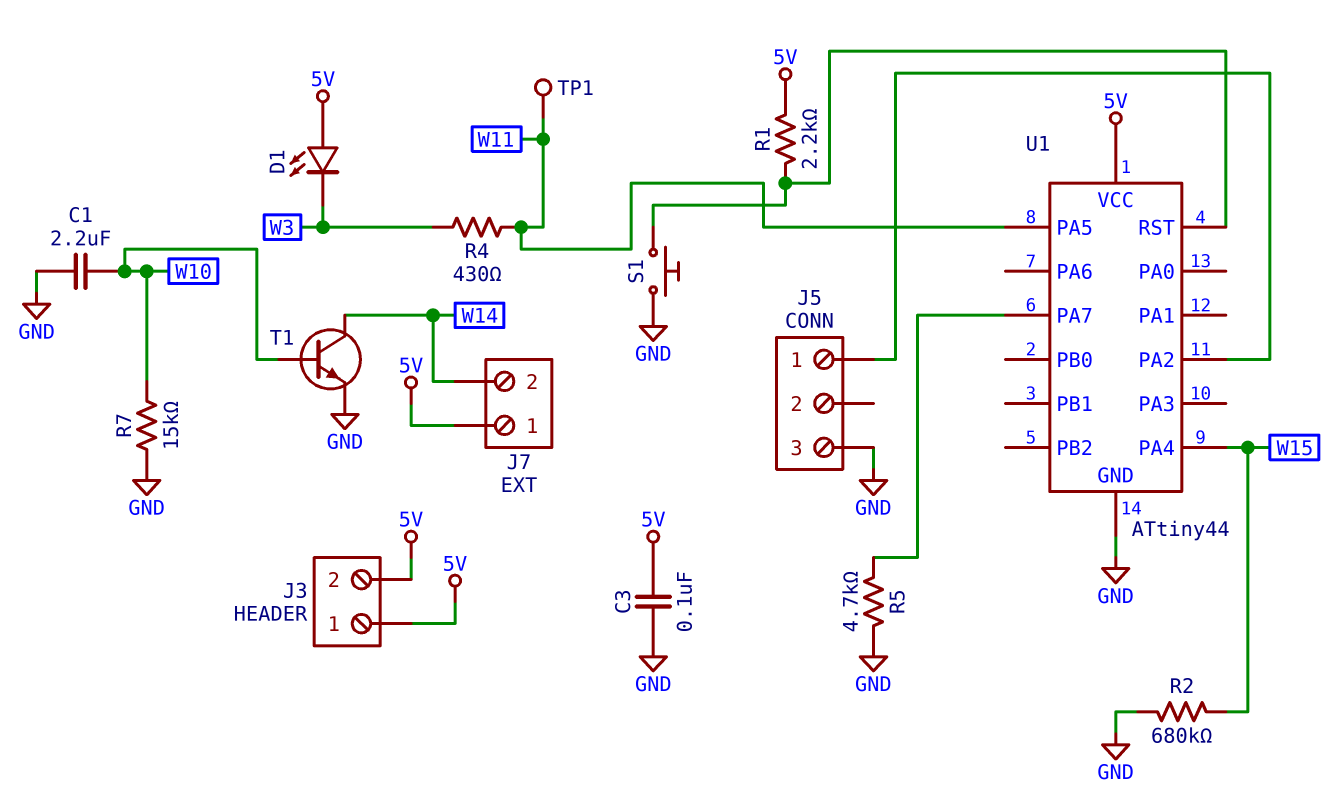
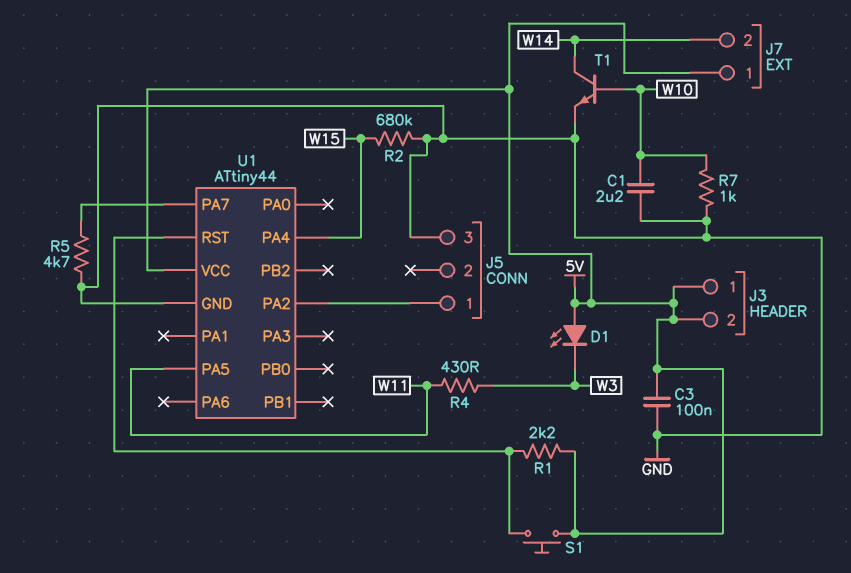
R7: 15k (GND, W10) -> 1k (GND, W10)
S1: button (GND, U1/RST) -> button (5V, U1/RST)
TP1: test point (W11) -> none

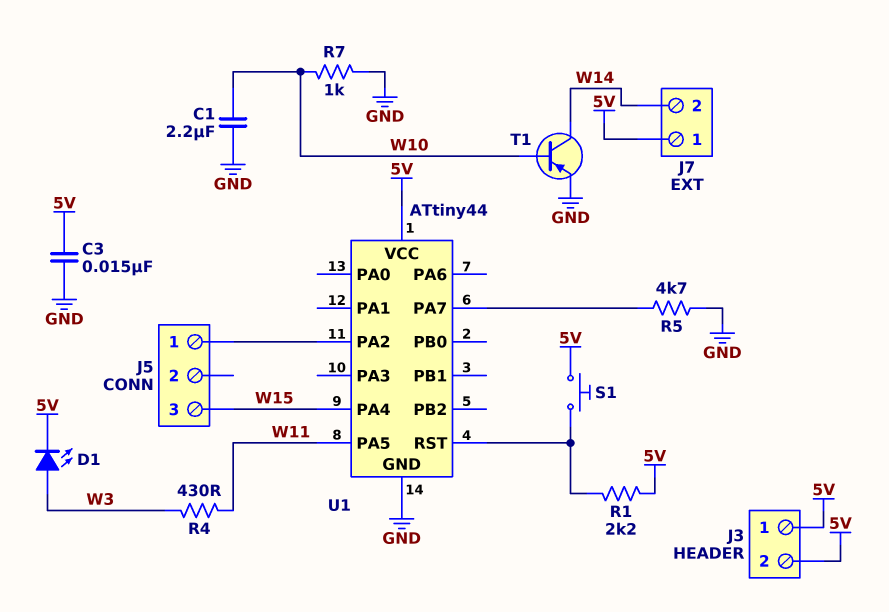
C3: 100nF (5V, GND) -> 15nF (5V, GND)
D1: LED (A 5V, K W3) -> LED (A W3, K 5V)
J5 pin 3: GND -> W15
R2: 680k (GND, W15) -> none
T1: NPN (B W10, C W14, E GND) -> PNP (B W10, C W14, E GND)

